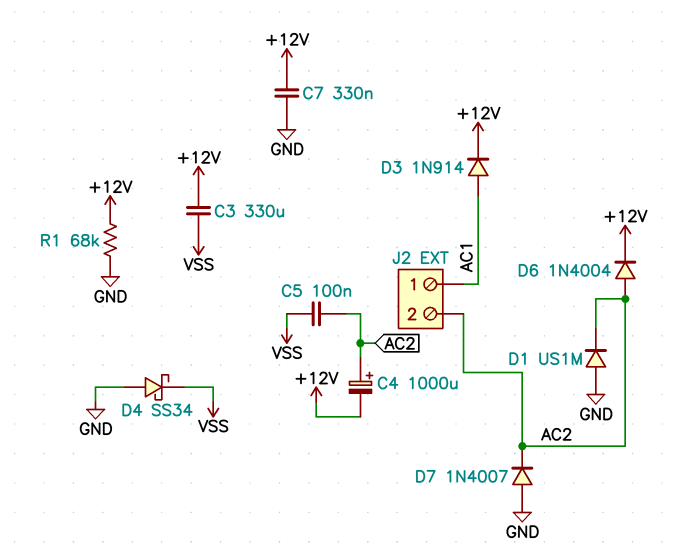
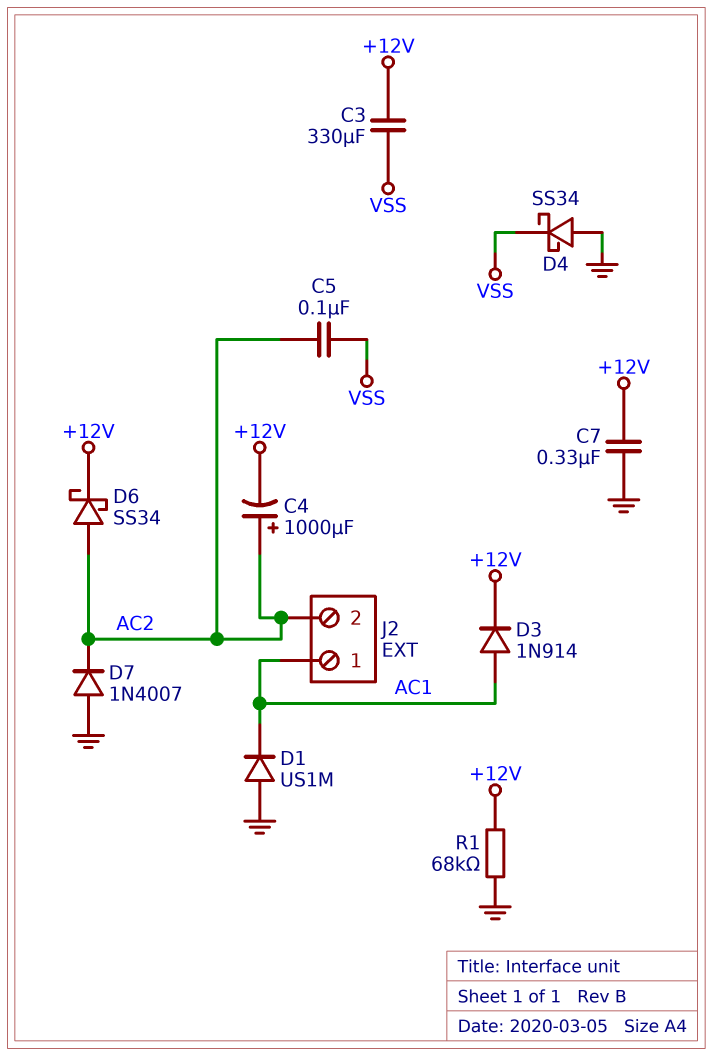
D1: diode US1M (A GND, K AC2) -> diode US1M (A GND, K AC1)
D6: diode 1N4004 (A AC2, K +12V) -> schottky SS34 (A AC2, K +12V)

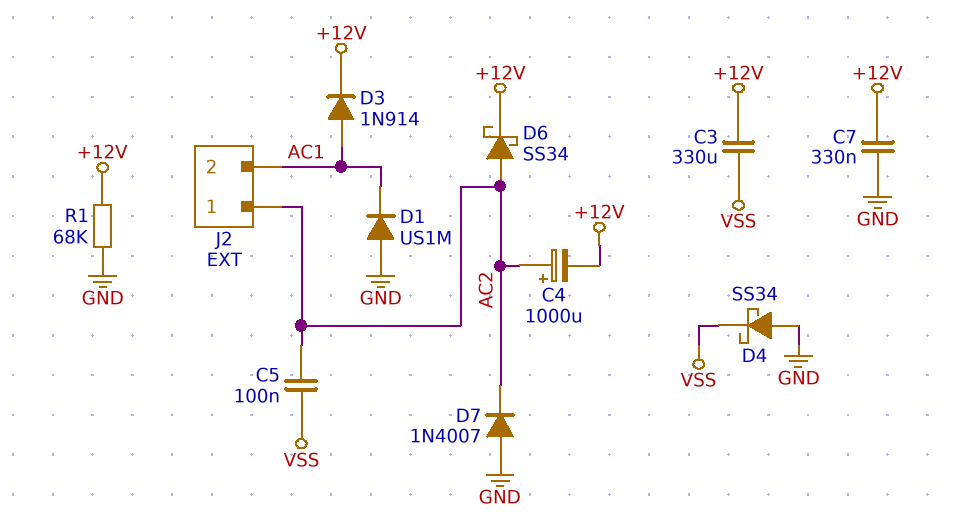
J2 pin 1: AC1 -> AC2
J2 pin 2: AC2 -> AC1

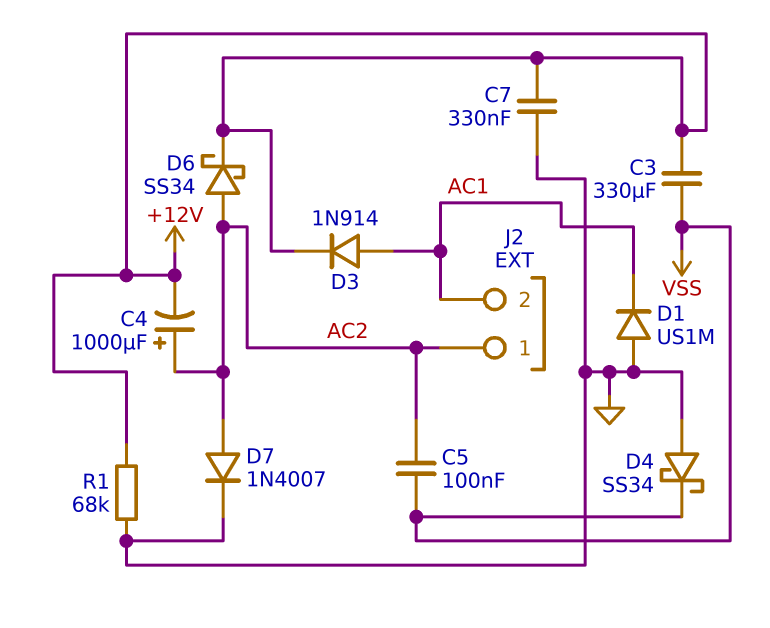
D7: diode 1N4007 (A GND, K AC2) -> diode 1N4007 (A AC2, K GND)

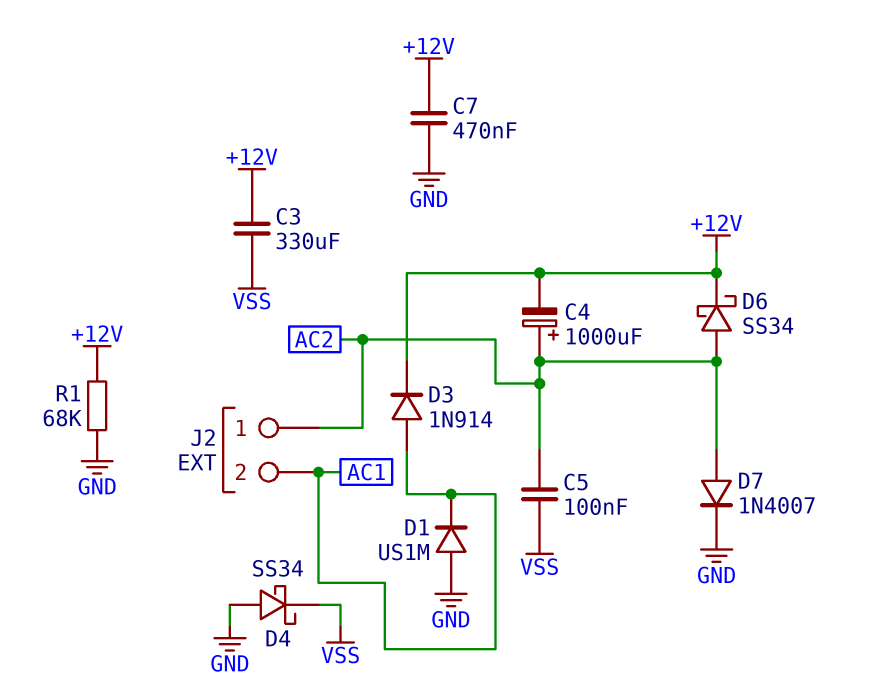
C7: 330nF (+12V, GND) -> 470nF (+12V, GND)

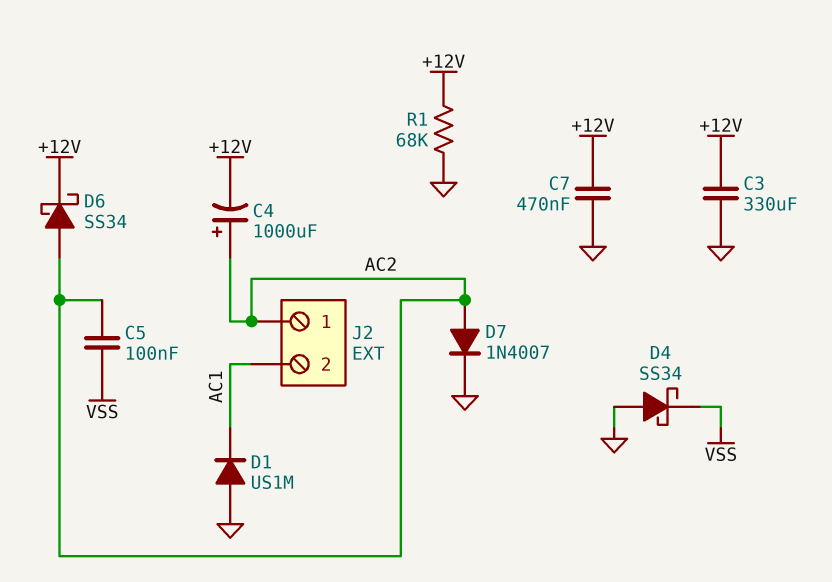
C3: 330uF (+12V, VSS) -> 330uF (+12V, GND)
D3: diode 1N914 (A AC1, K +12V) -> none

